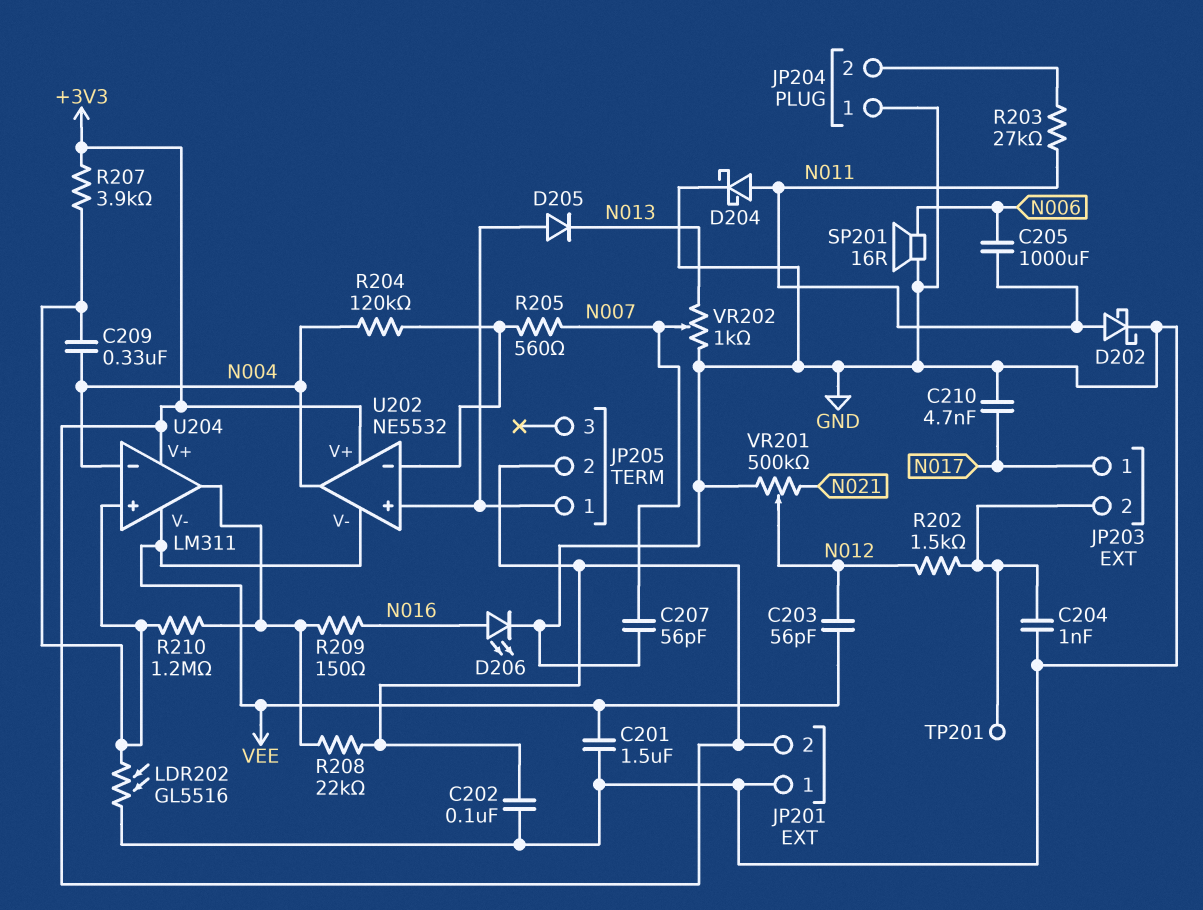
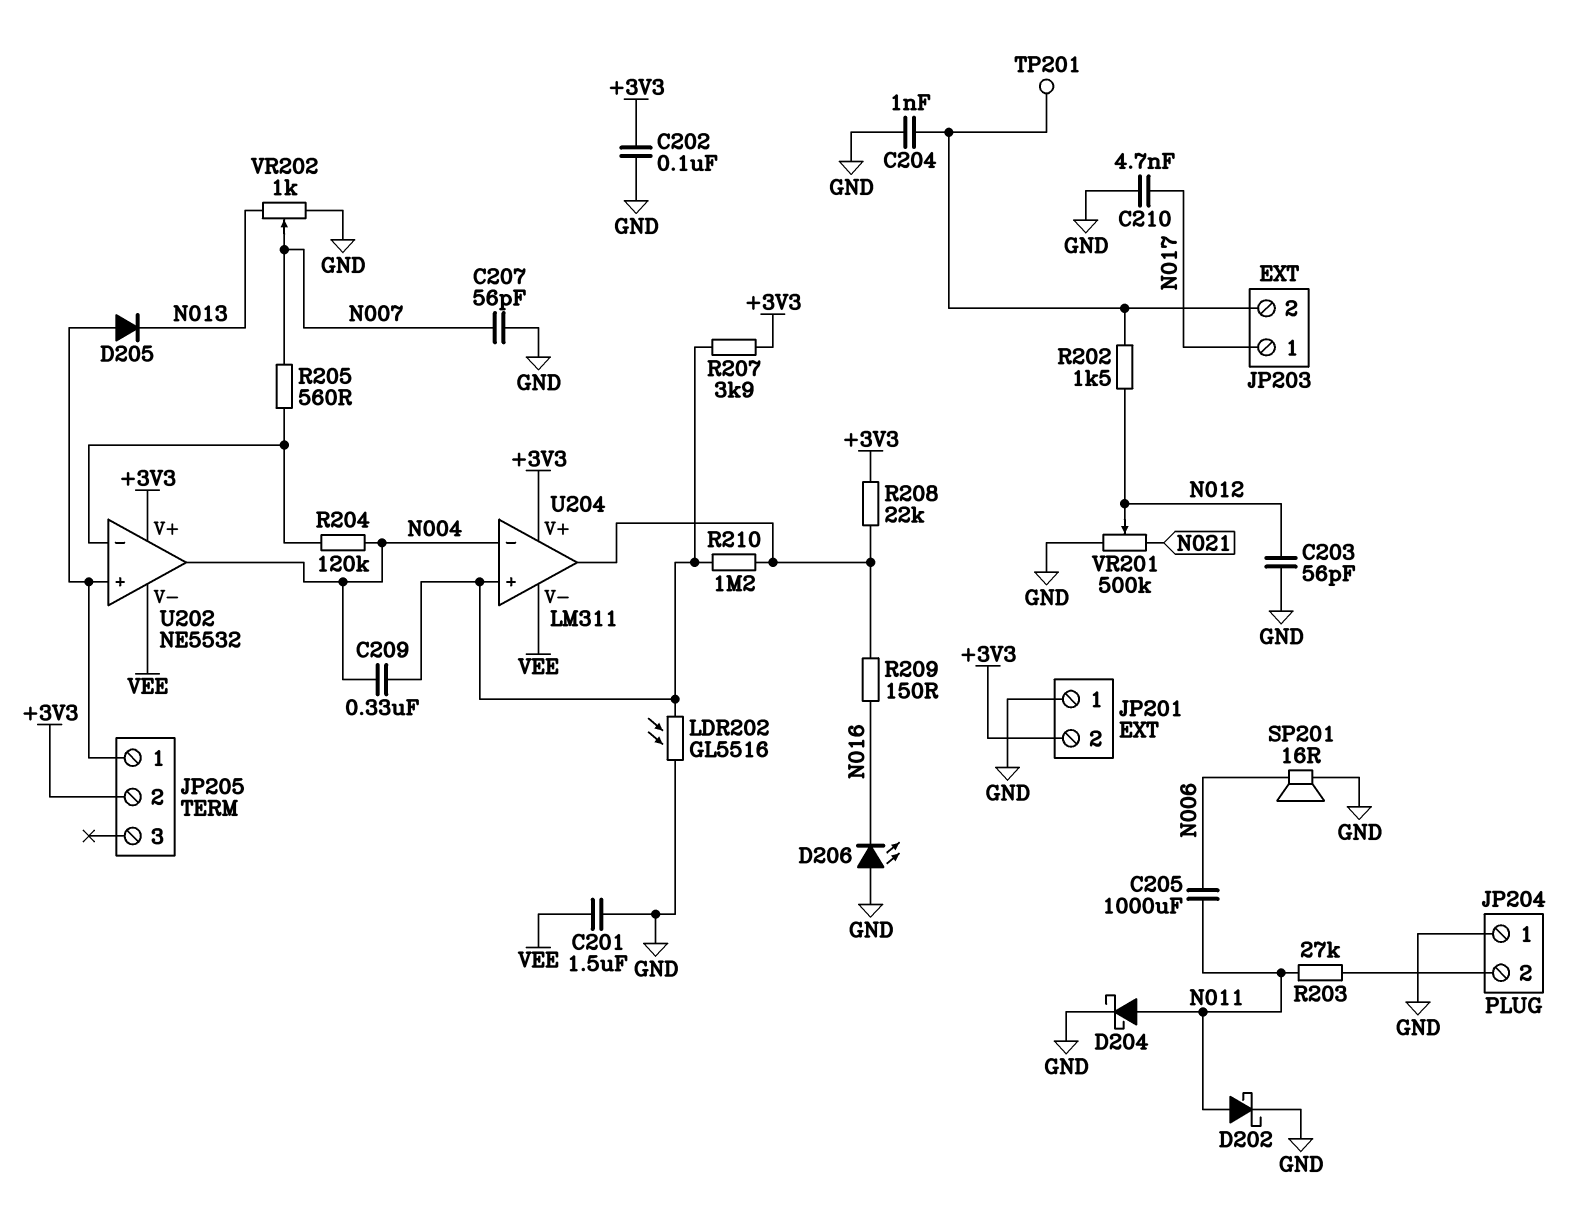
C203: 56pF (N012, VEE) -> 56pF (GND, N012)
D206: LED (A N016, K GND) -> LED (A GND, K N016)

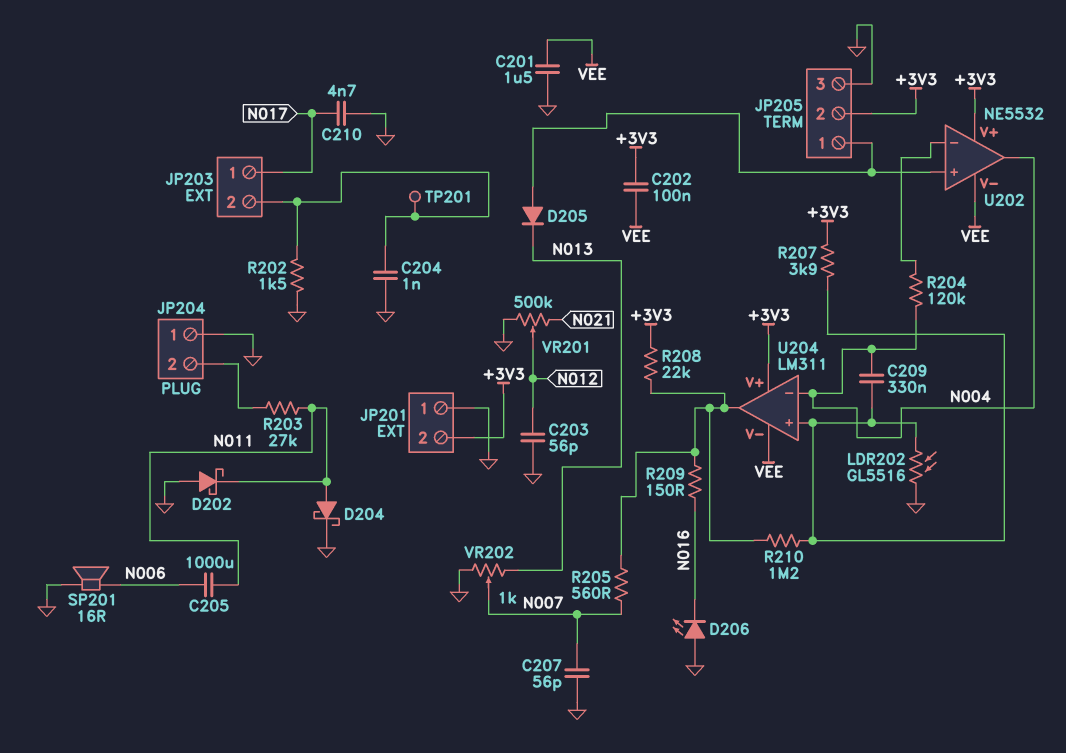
C202: 100nF (+3V3, GND) -> 100nF (+3V3, VEE)
D202: schottky (A N011, K GND) -> schottky (A GND, K N011)
JP205 pin 3: none -> GND
R202: 1.5k (JP203/2, N012) -> 1.5k (GND, JP203/2)
R205: 560 (N007, U202/in-) -> 560 (N007, U204/out)

